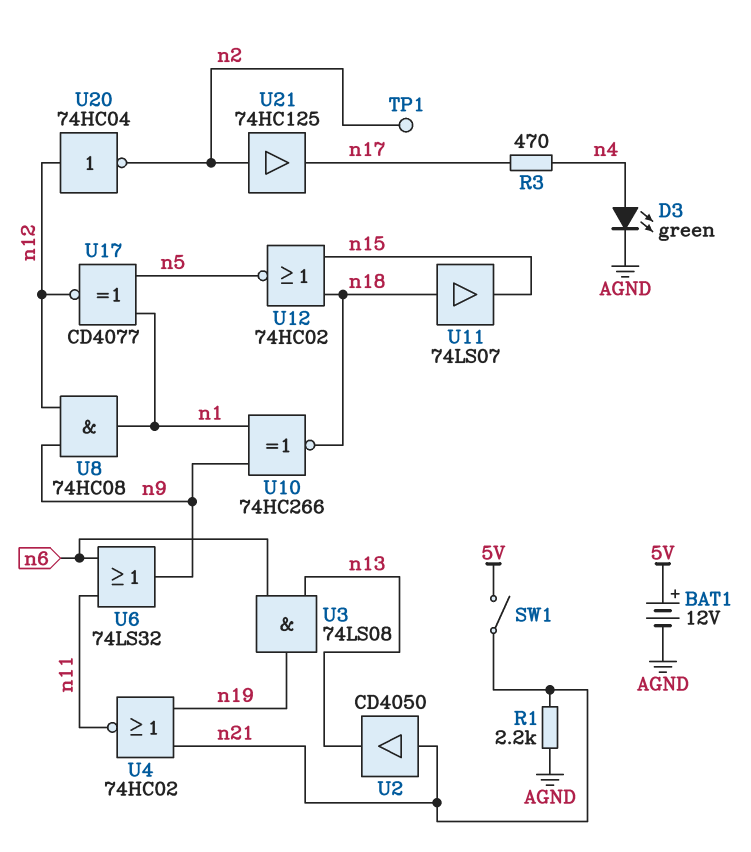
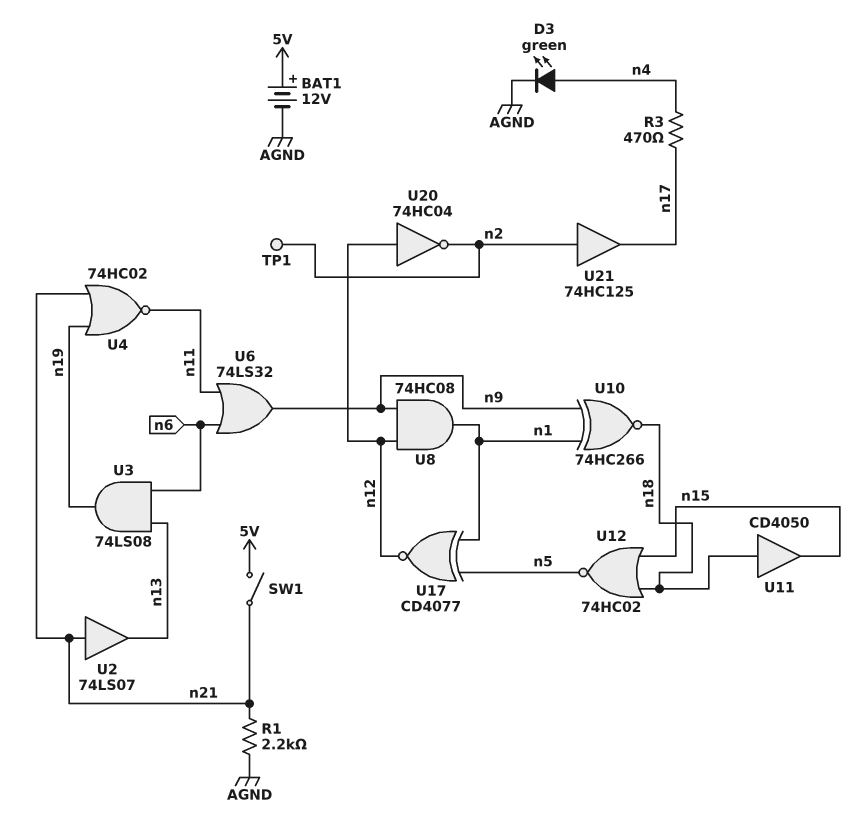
U2: buffer CD4050 (in n21, out n13) -> buffer 74LS07 (in n21, out n13)
U11: buffer 74LS07 (in n18, out n15) -> buffer CD4050 (in n18, out n15)

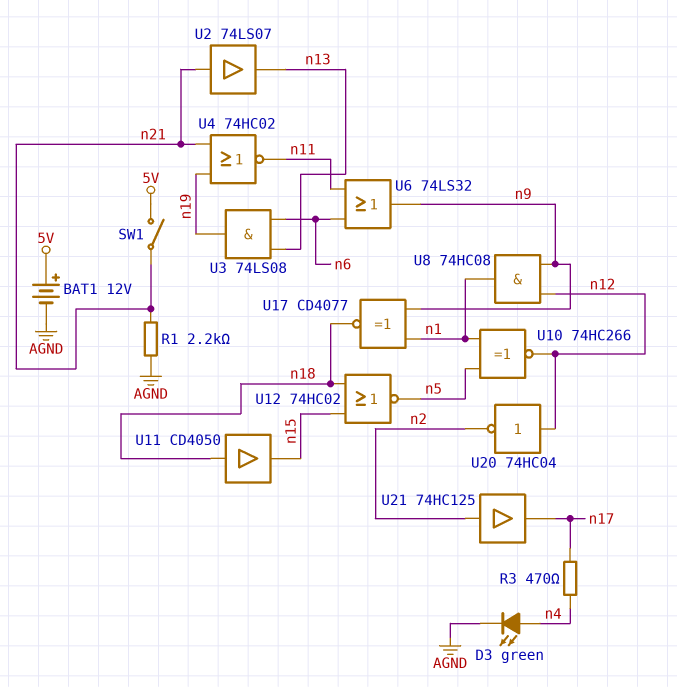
TP1: test point (n2) -> none
U10: XNOR 74HC266 (in n1, in n9, out n18) -> XNOR 74HC266 (in n1, in n5, out n12)
U17: XNOR CD4077 (in n1, in n5, out n12) -> XNOR CD4077 (in n1, in n9, out n18)

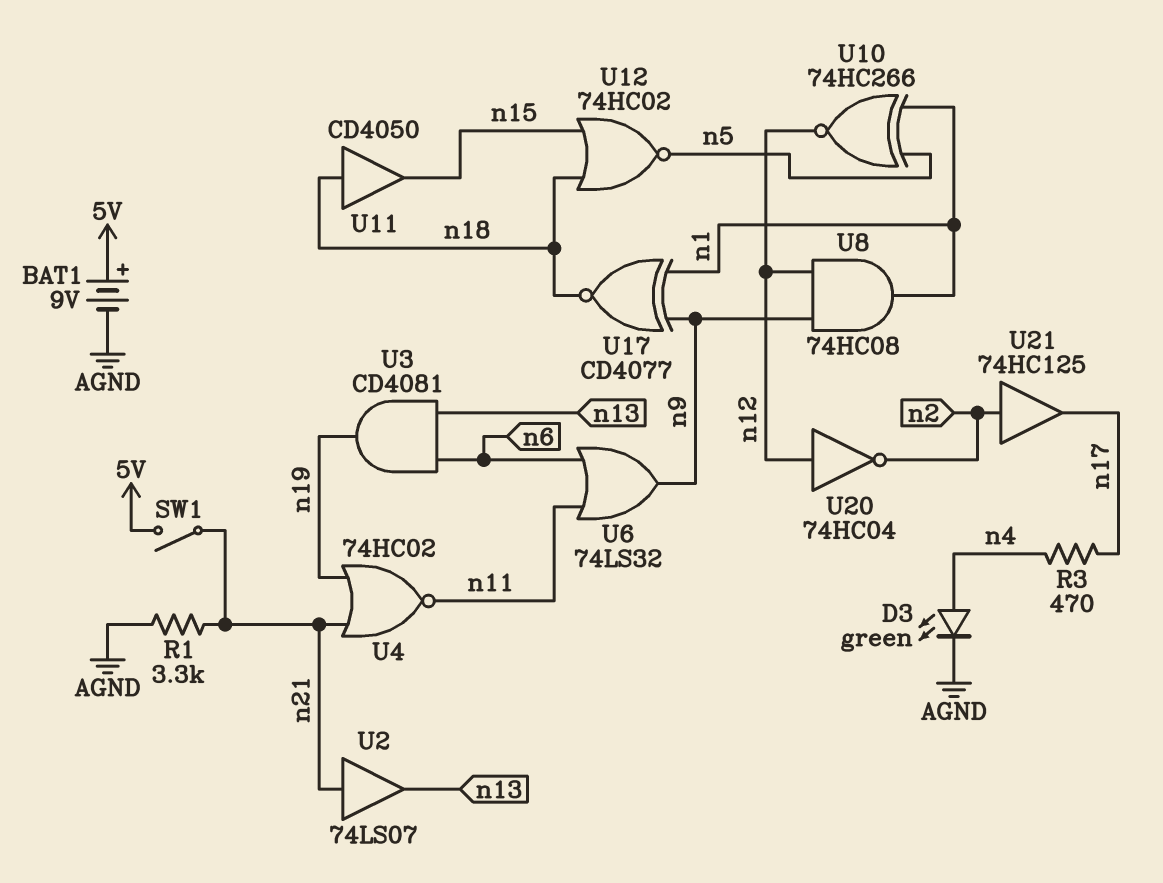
BAT1: 12V (plus 5V, minus AGND) -> 9V (plus 5V, minus AGND)
R1: 2.2k (AGND, n21) -> 3.3k (AGND, n21)
U3: AND 74LS08 (in n6, in n13, out n19) -> AND CD4081 (in n6, in n13, out n19)

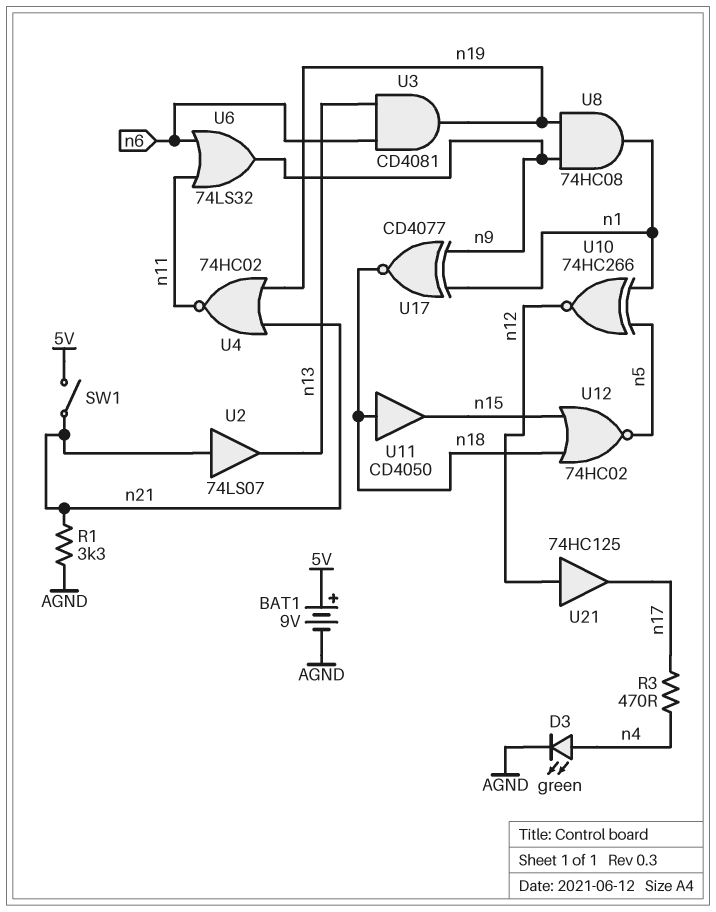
U8: AND 74HC08 (in n9, in n12, out n1) -> AND 74HC08 (in n9, in n19, out n1)
U20: NOT 74HC04 (in n12, out n2) -> none
U21: buffer 74HC125 (in n2, out n17) -> buffer 74HC125 (in n12, out n17)

